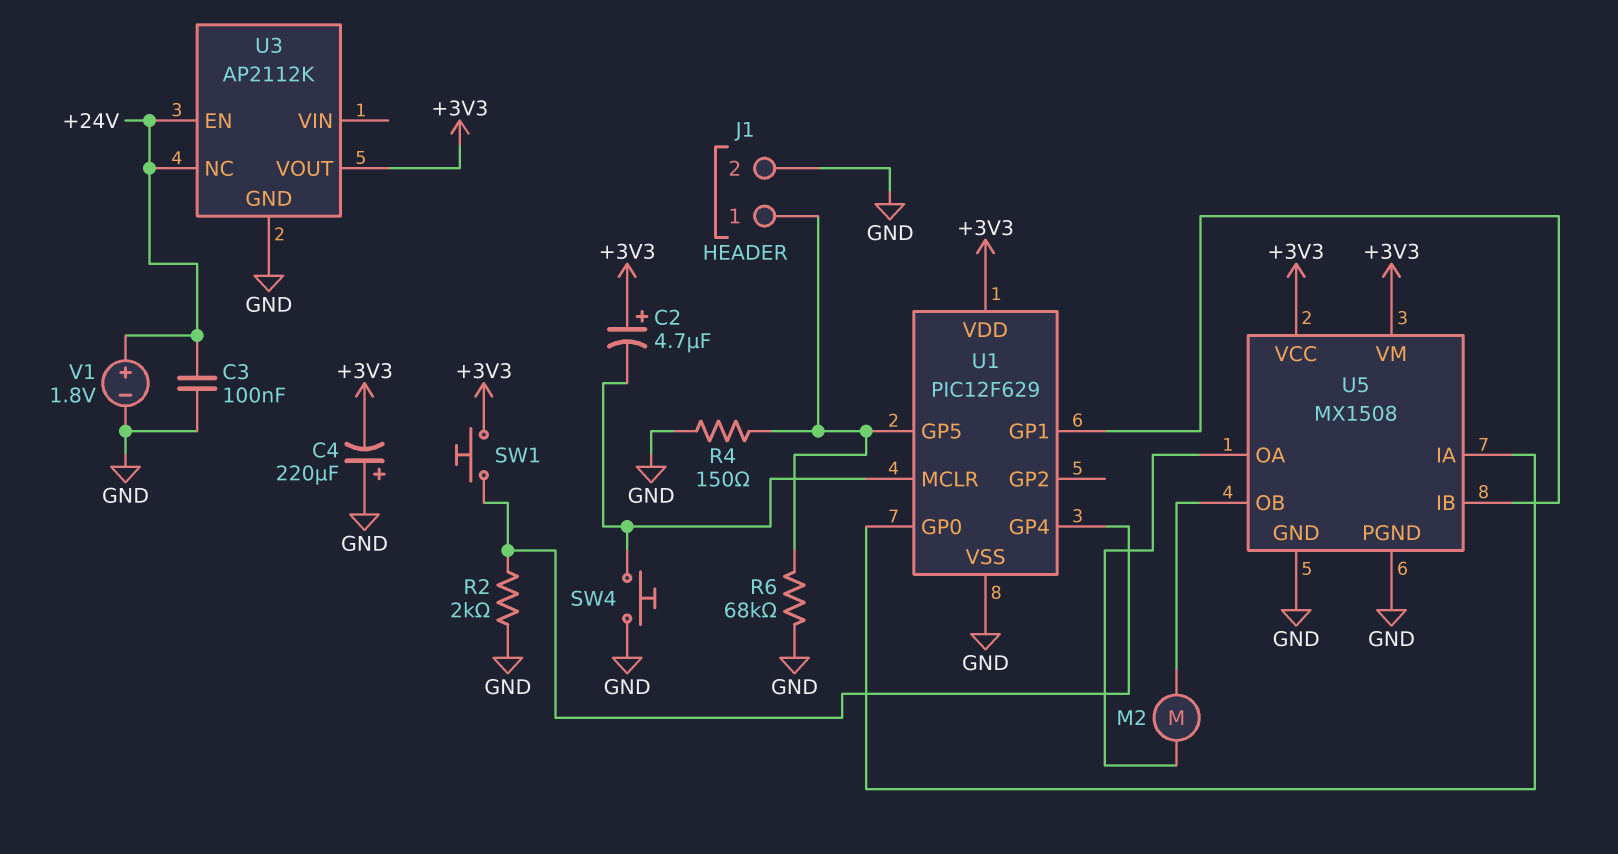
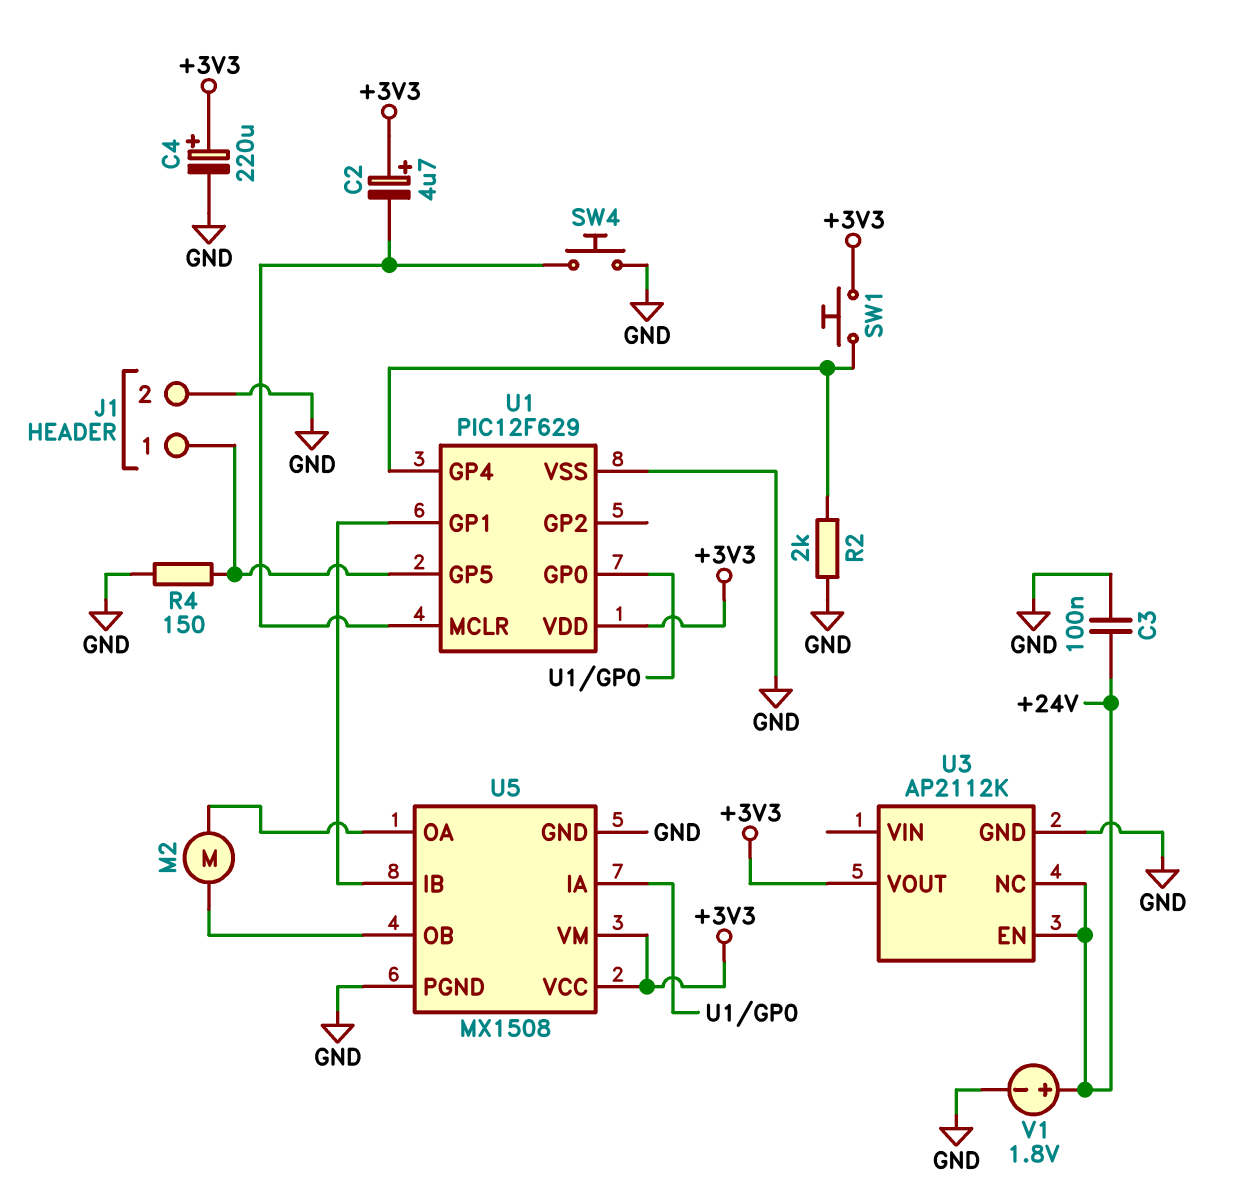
C4: 220uF (plus GND, minus +3V3) -> 220uF (plus +3V3, minus GND)
R6: 68k (GND, J1/1) -> none

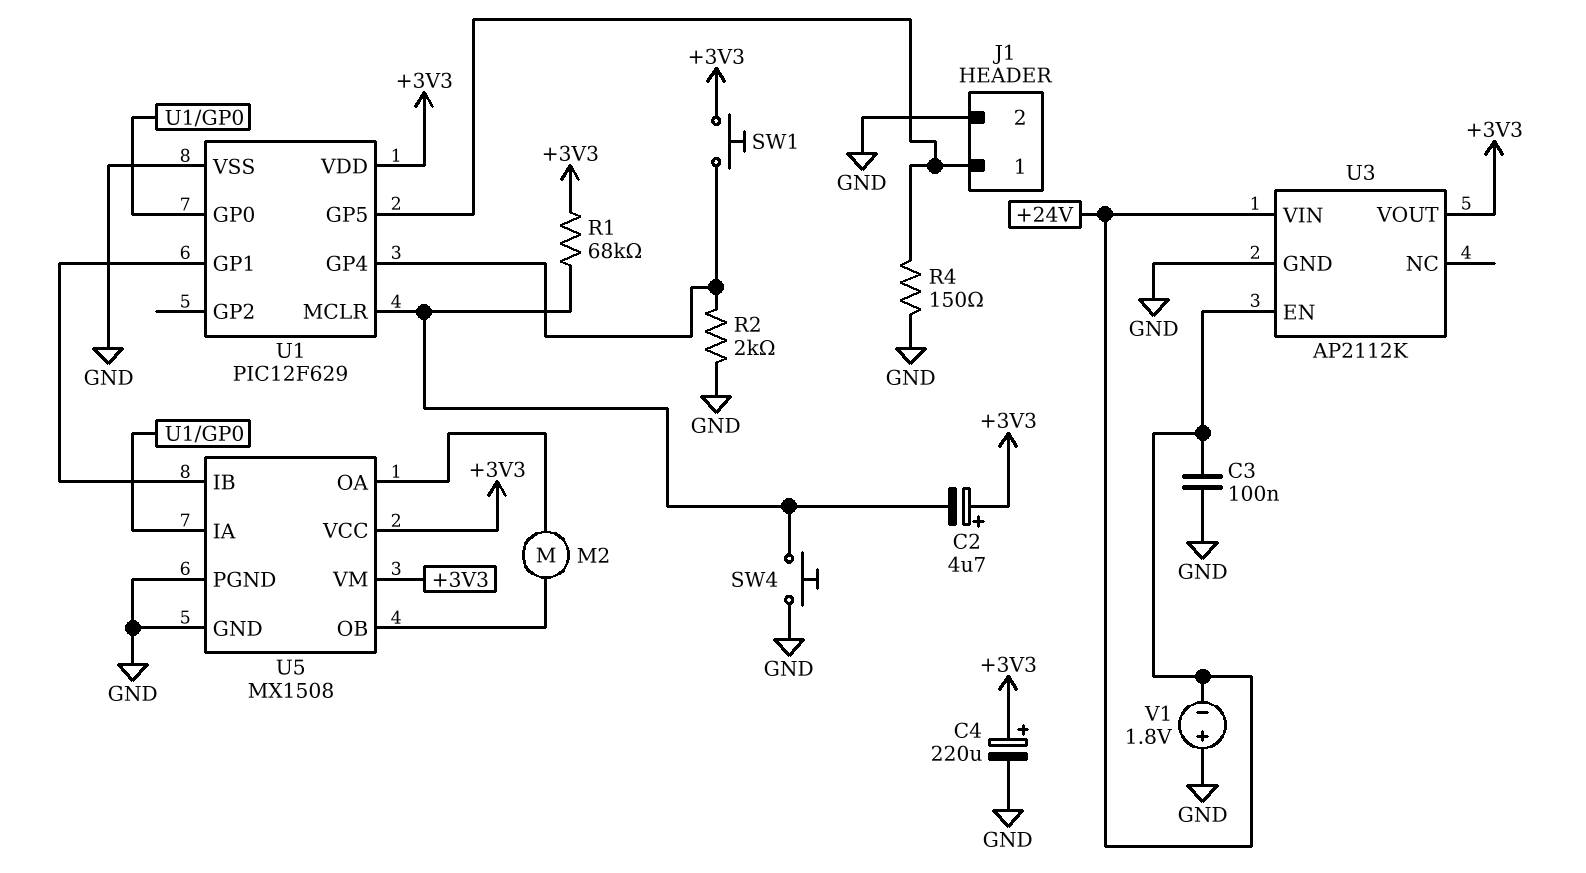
R1: none -> 68k (+3V3, U1/MCLR)
U3 pin NC: +24V -> none
U3 pin VIN: none -> +24V
V1: 1.8V (plus +24V, minus GND) -> 1.8V (plus GND, minus +24V)

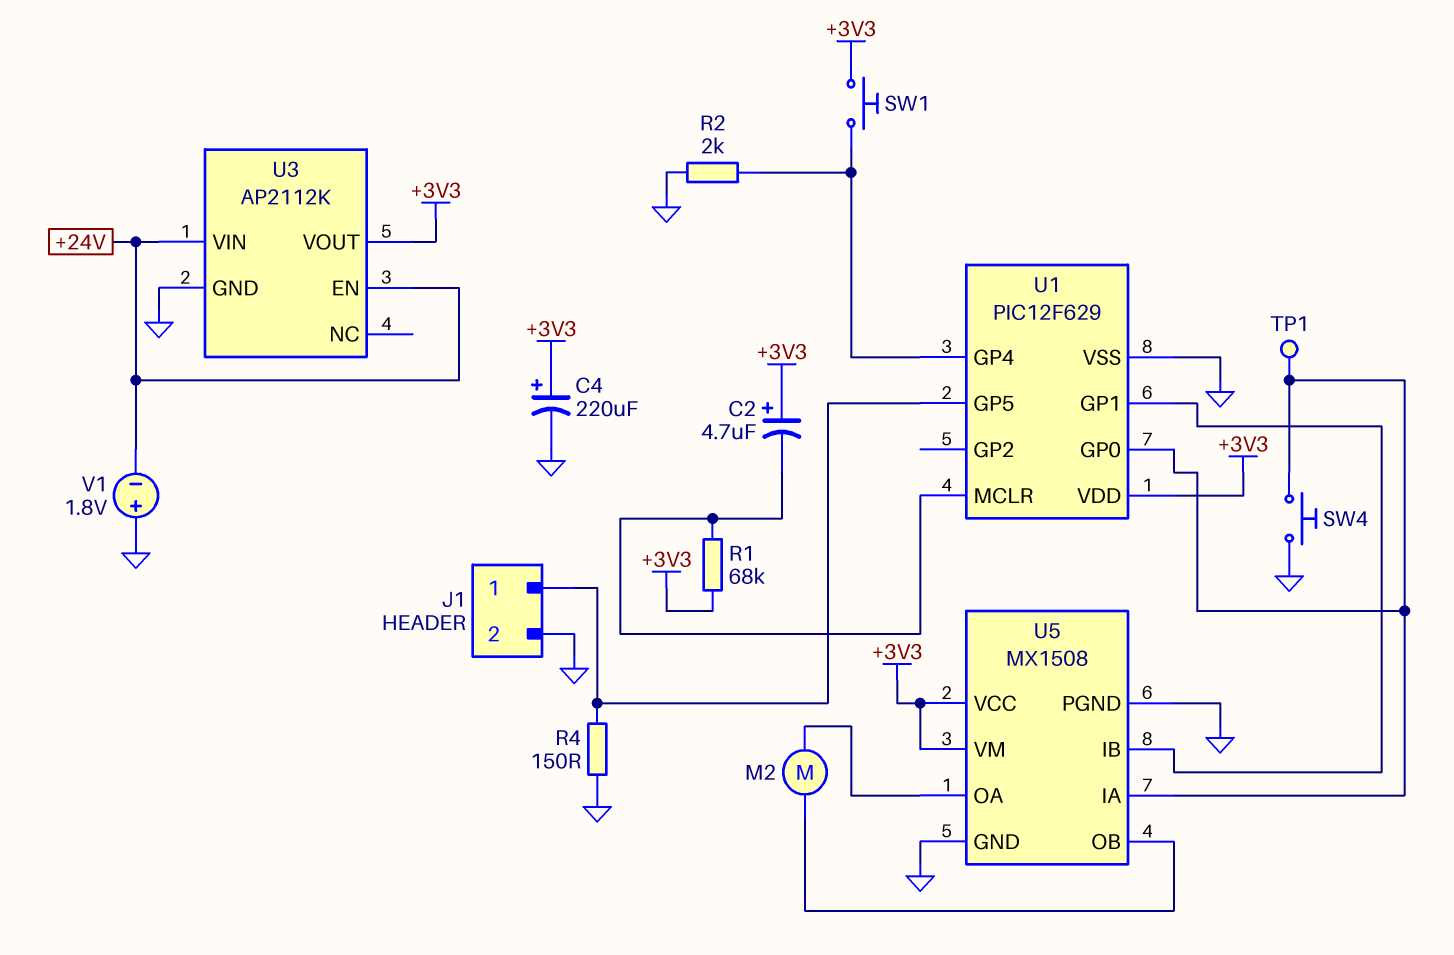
C3: 100nF (+24V, GND) -> none
SW4: button (GND, U1/MCLR) -> button (GND, U1/GP0)
TP1: none -> test point (U1/GP0)

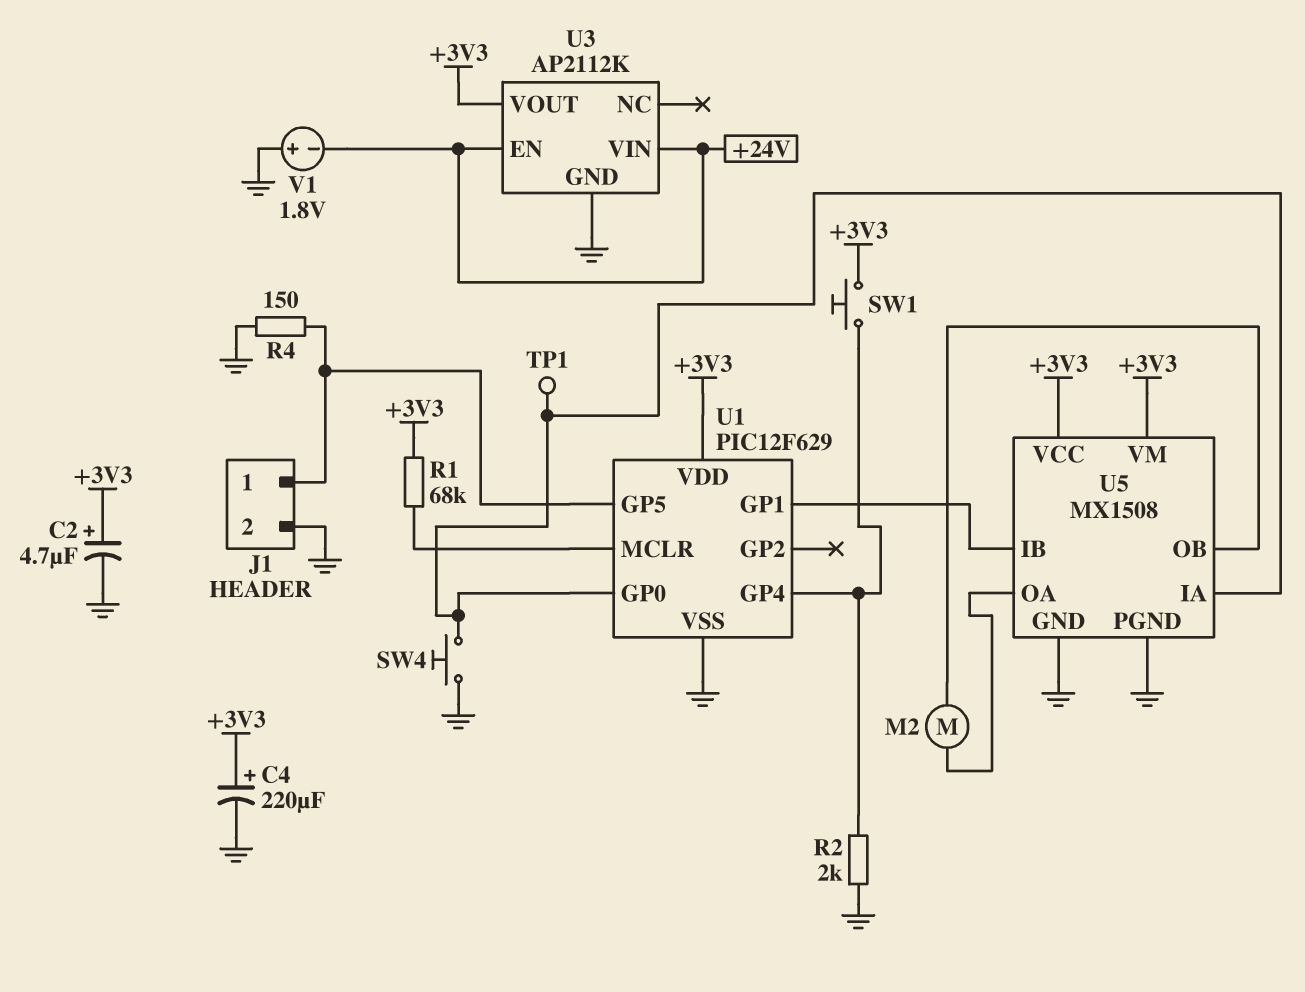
C2: 4.7uF (plus +3V3, minus U1/MCLR) -> 4.7uF (plus +3V3, minus GND)

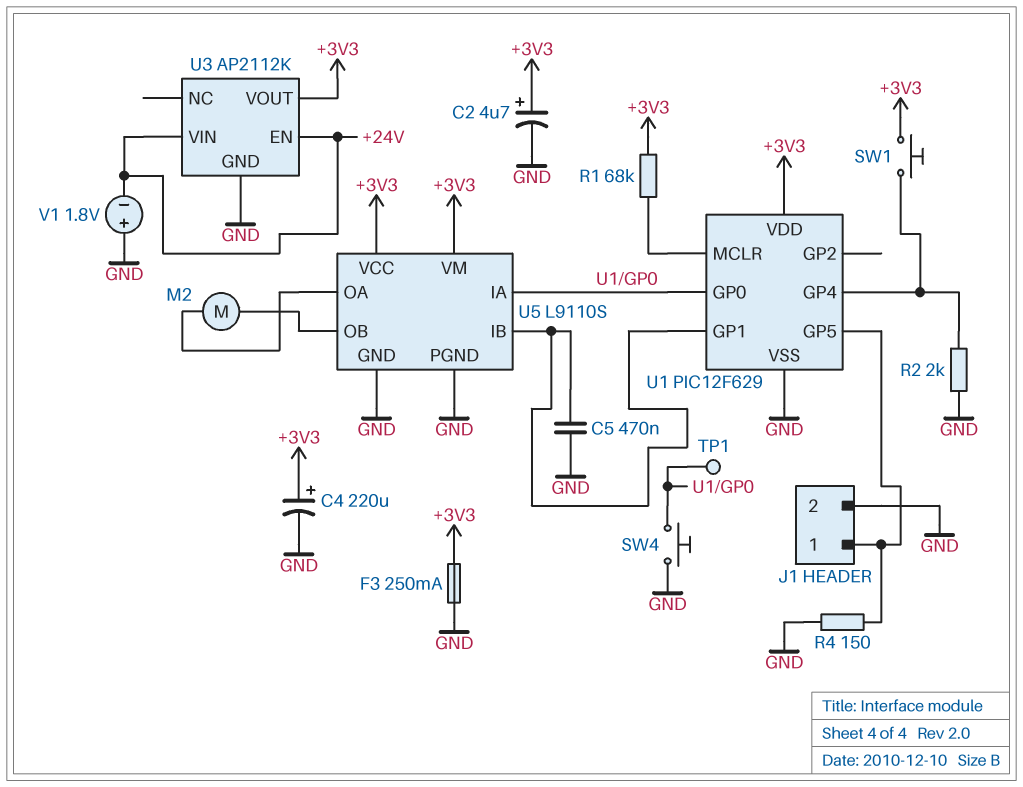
C5: none -> 470nF (GND, U1/GP1)
F3: none -> 250mA (+3V3, GND)
U5: MX1508 -> L9110S

